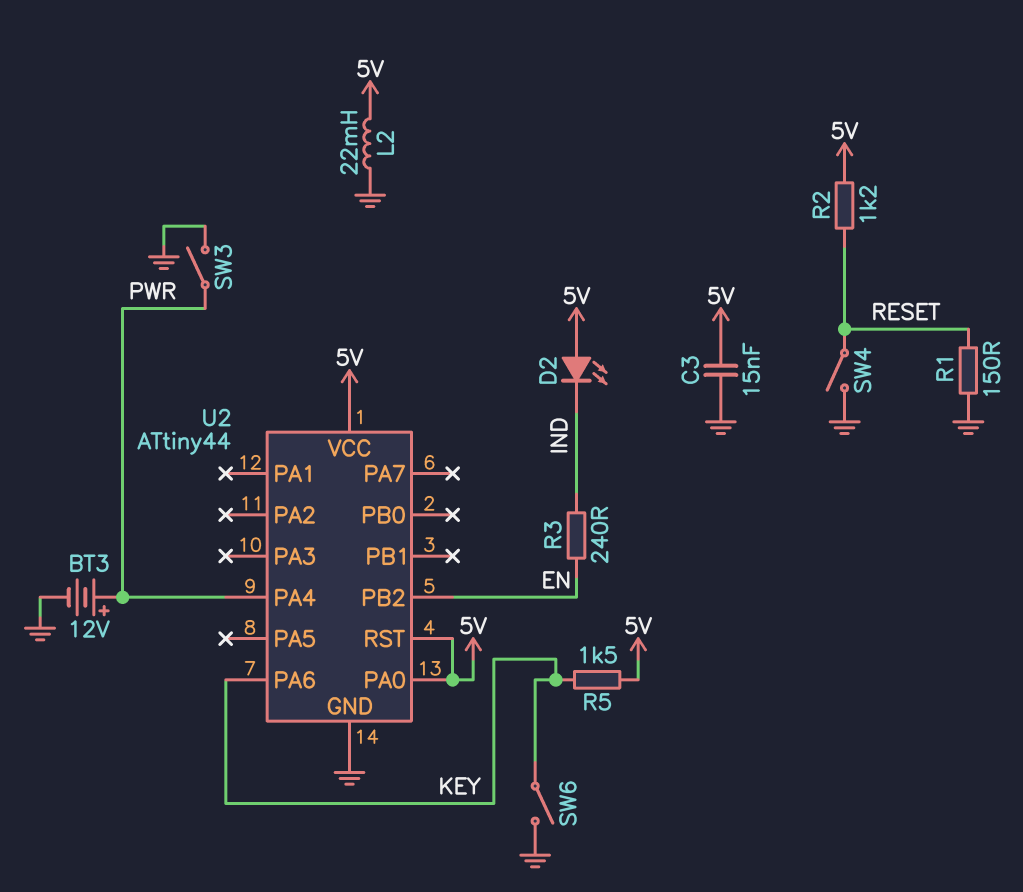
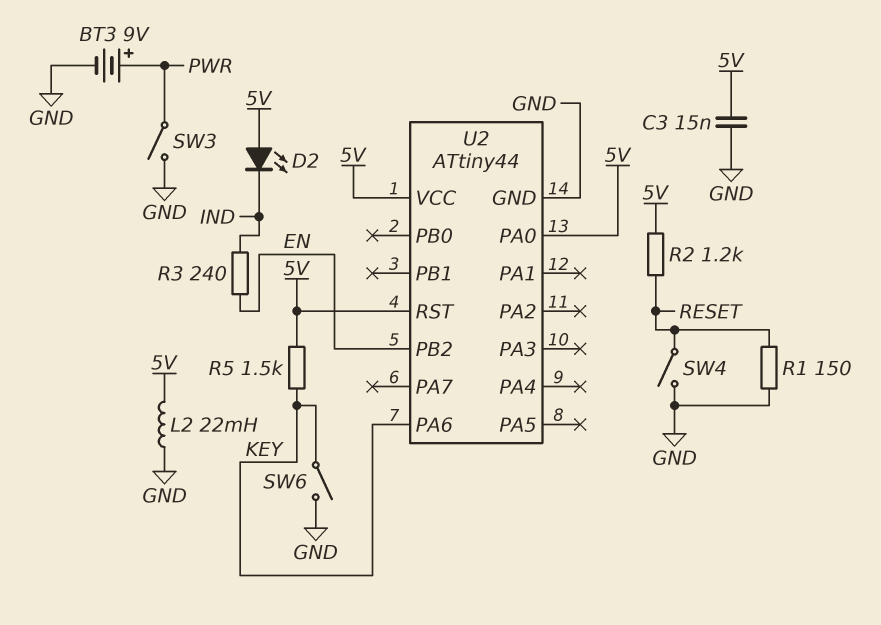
BT3: 12V (plus PWR, minus GND) -> 9V (plus PWR, minus GND)
U2 pin PA4: PWR -> none

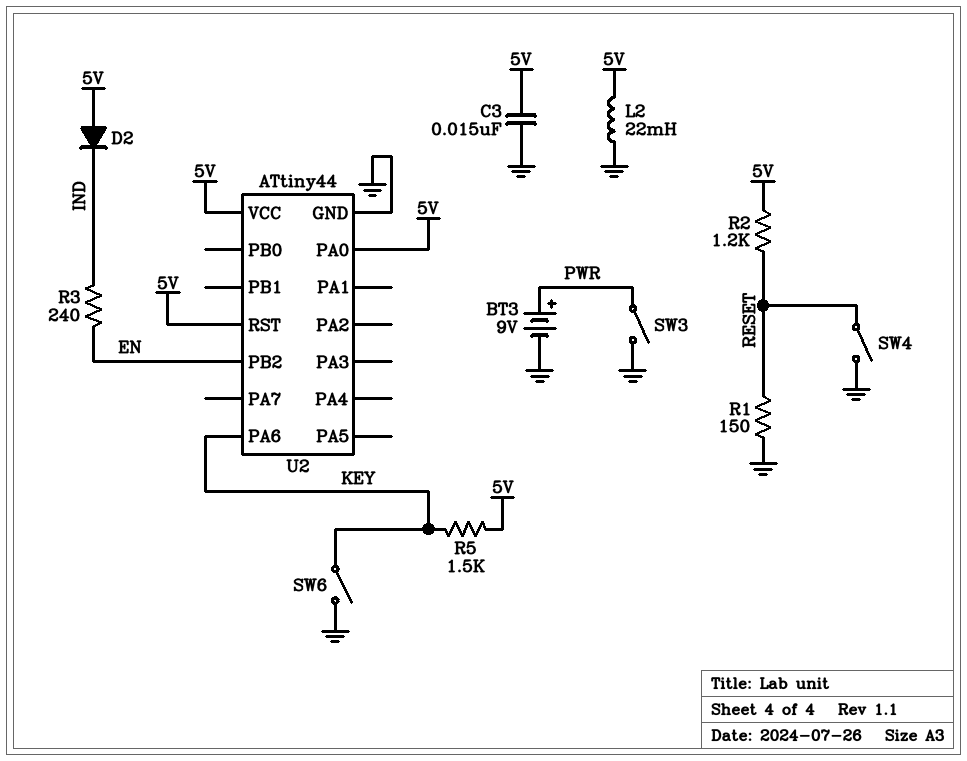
D2: LED (A 5V, K IND) -> diode (A 5V, K IND)

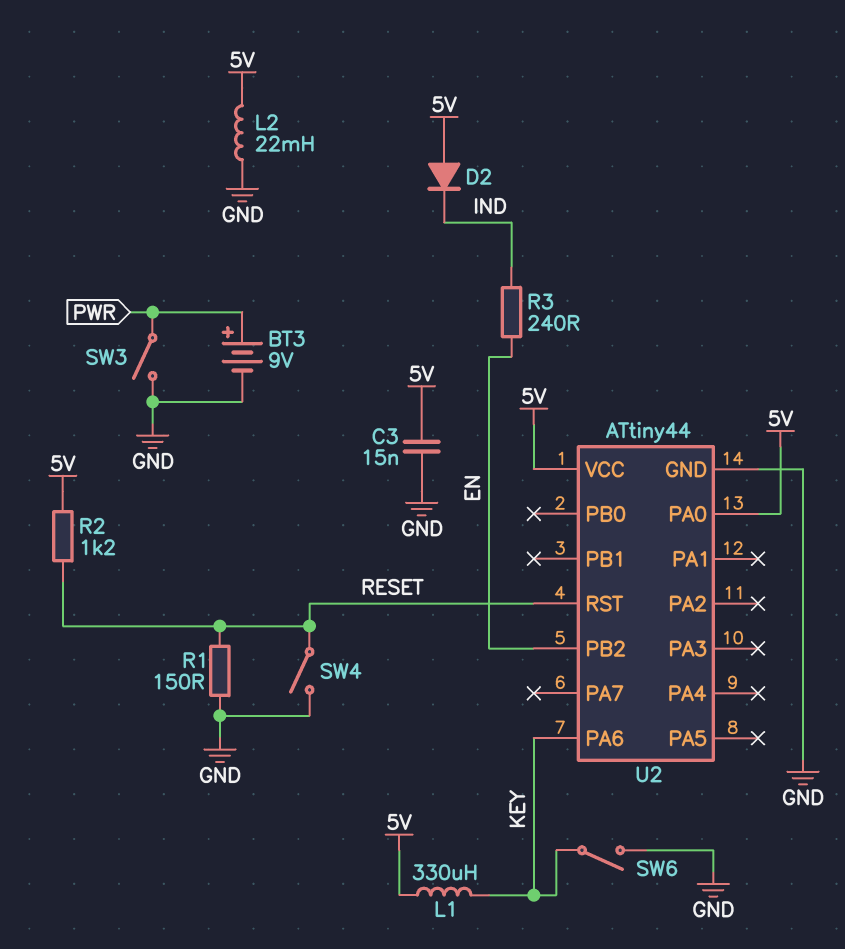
L1: none -> 330uH (5V, KEY)
R5: 1.5k (5V, KEY) -> none
U2 pin RST: 5V -> RESET

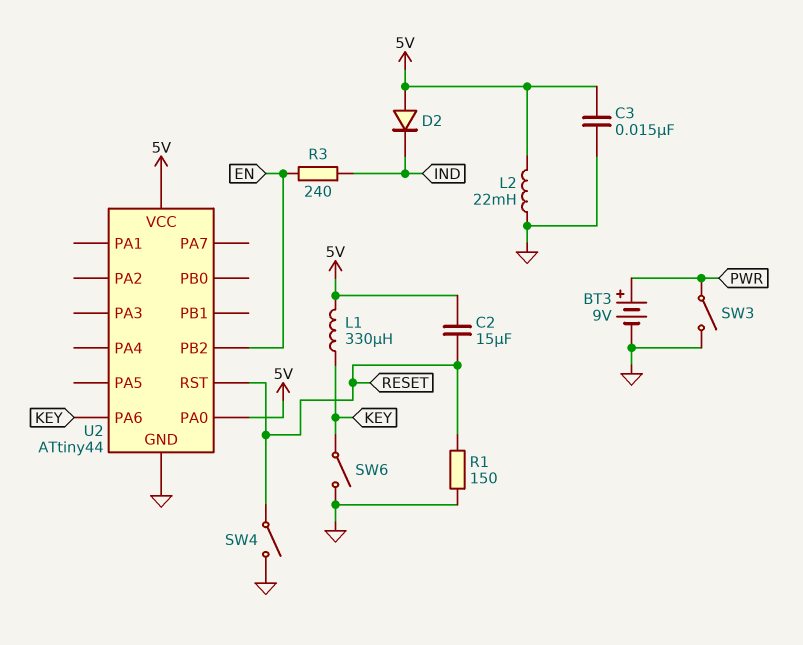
C2: none -> 15uF (5V, RESET)
R2: 1.2k (5V, RESET) -> none

